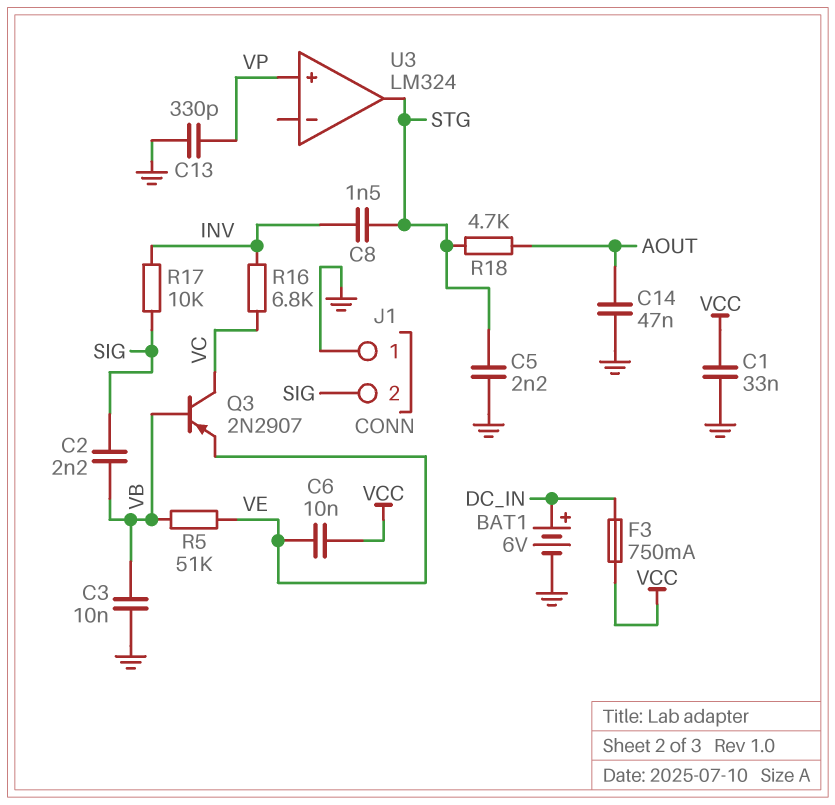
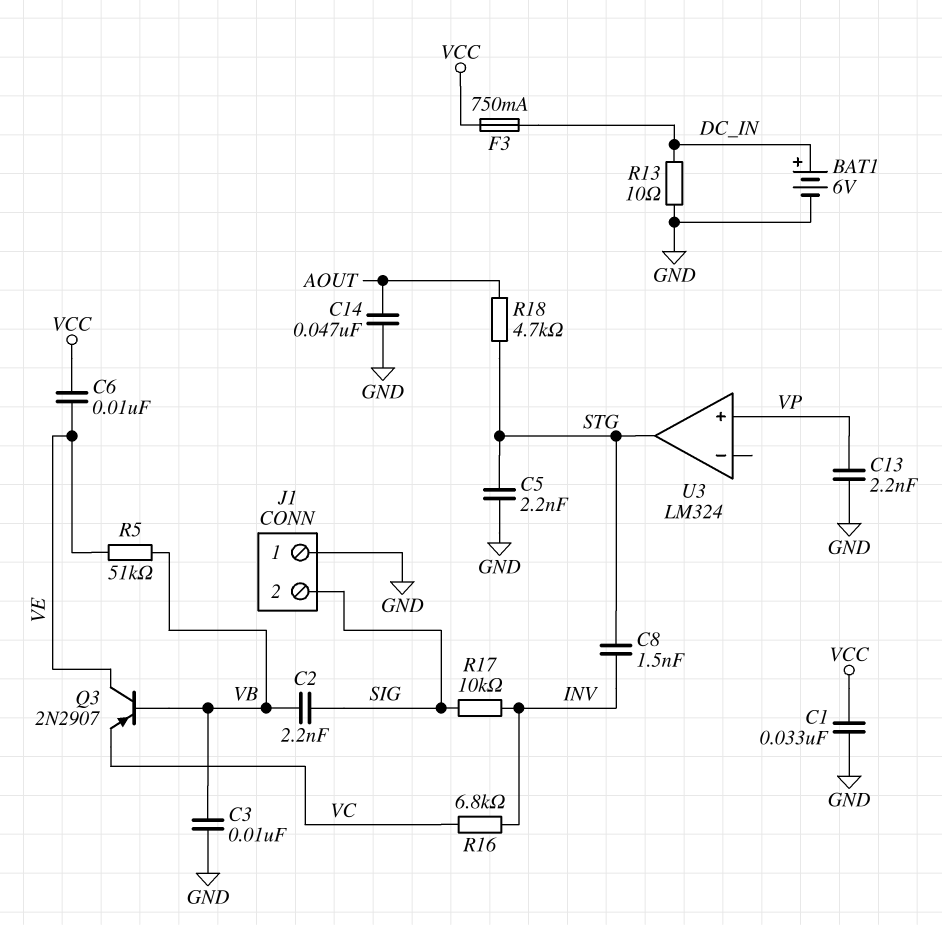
C13: 330pF (GND, VP) -> 2.2nF (GND, VP)
Q3: PNP 2N2907 (B VB, C VC, E VE) -> PNP 2N2907 (B VB, C VE, E VC)
R13: none -> 10 (DC_IN, GND)

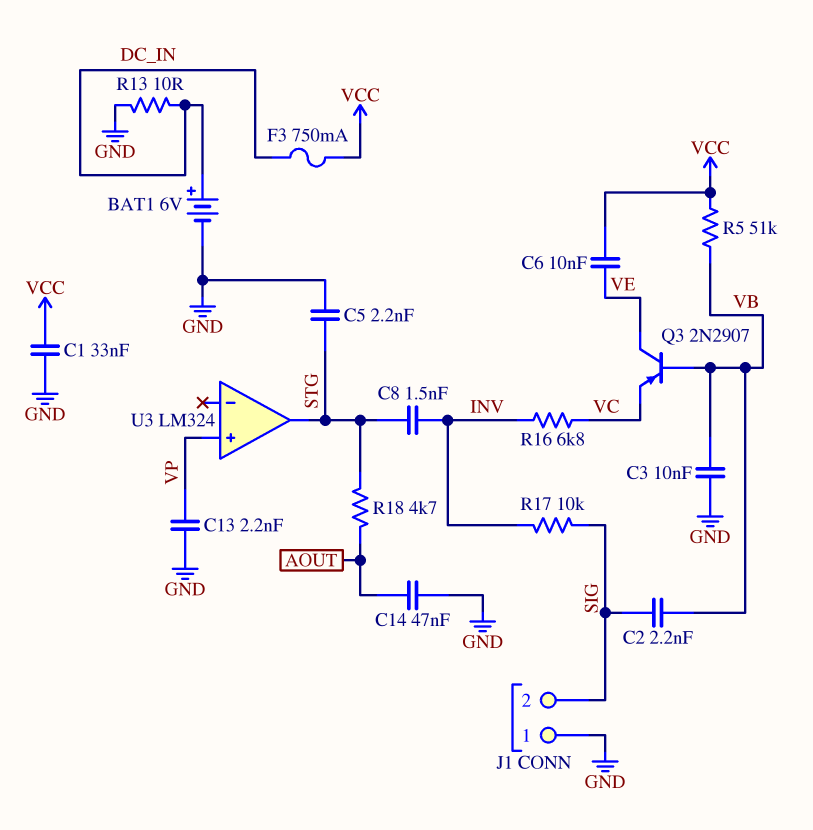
R5: 51k (VB, VE) -> 51k (VB, VCC)

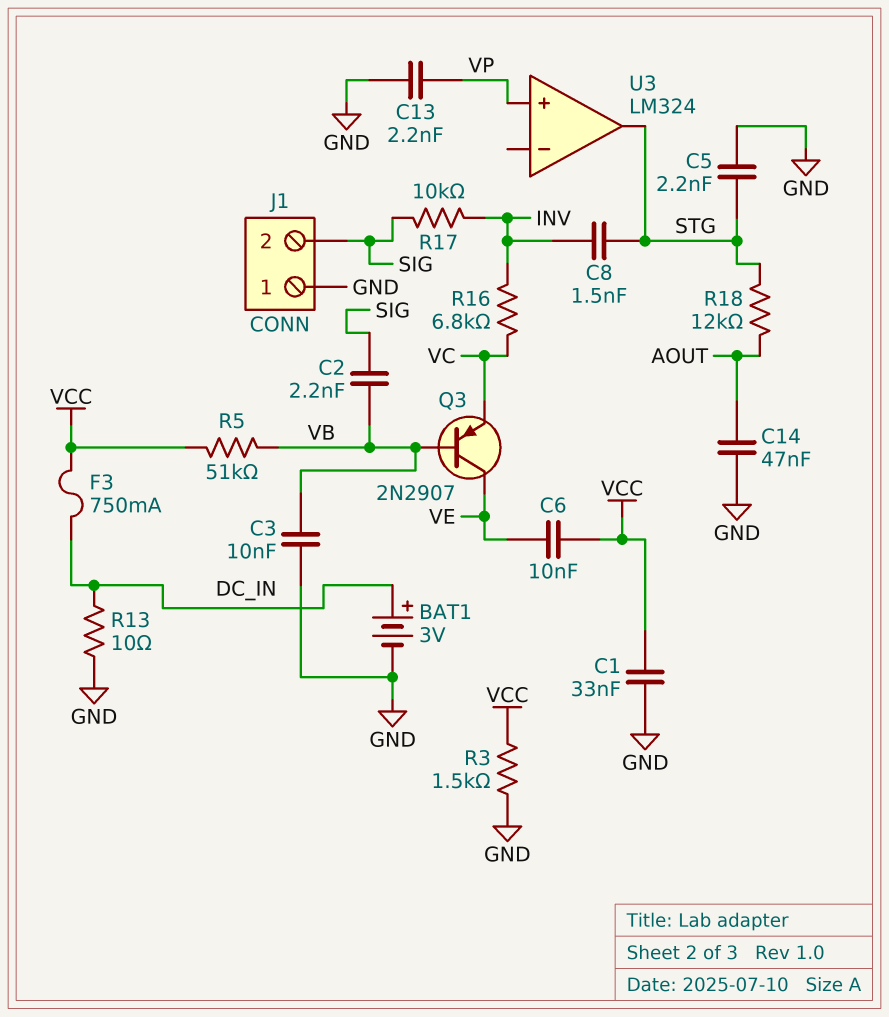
BAT1: 6V (plus DC_IN, minus GND) -> 3V (plus DC_IN, minus GND)
R3: none -> 1.5k (GND, VCC)
R18: 4.7k (AOUT, STG) -> 12k (AOUT, STG)

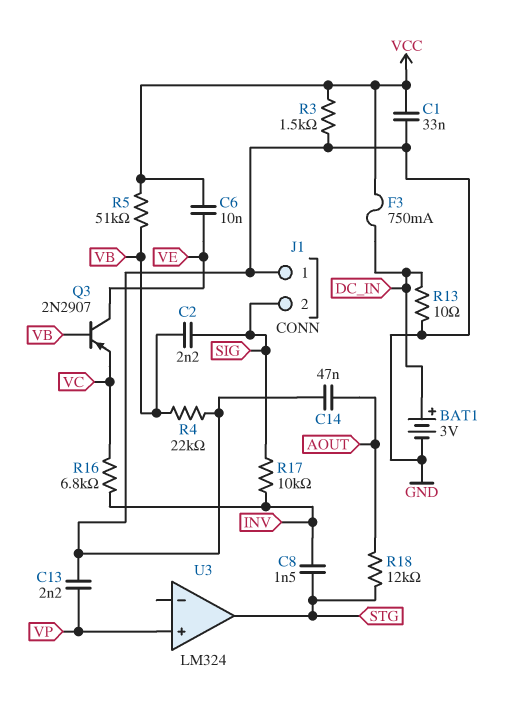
C3: 10nF (GND, VB) -> none
C5: 2.2nF (GND, STG) -> none
R4: none -> 22k (GND, VB)

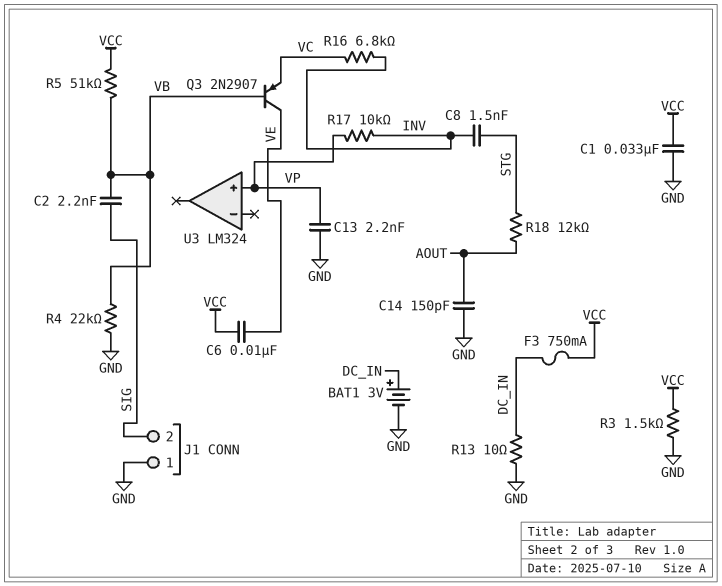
C14: 47nF (AOUT, GND) -> 150pF (AOUT, GND)
R17: 10k (INV, SIG) -> 10k (INV, VP)
U3 pin out: STG -> none

